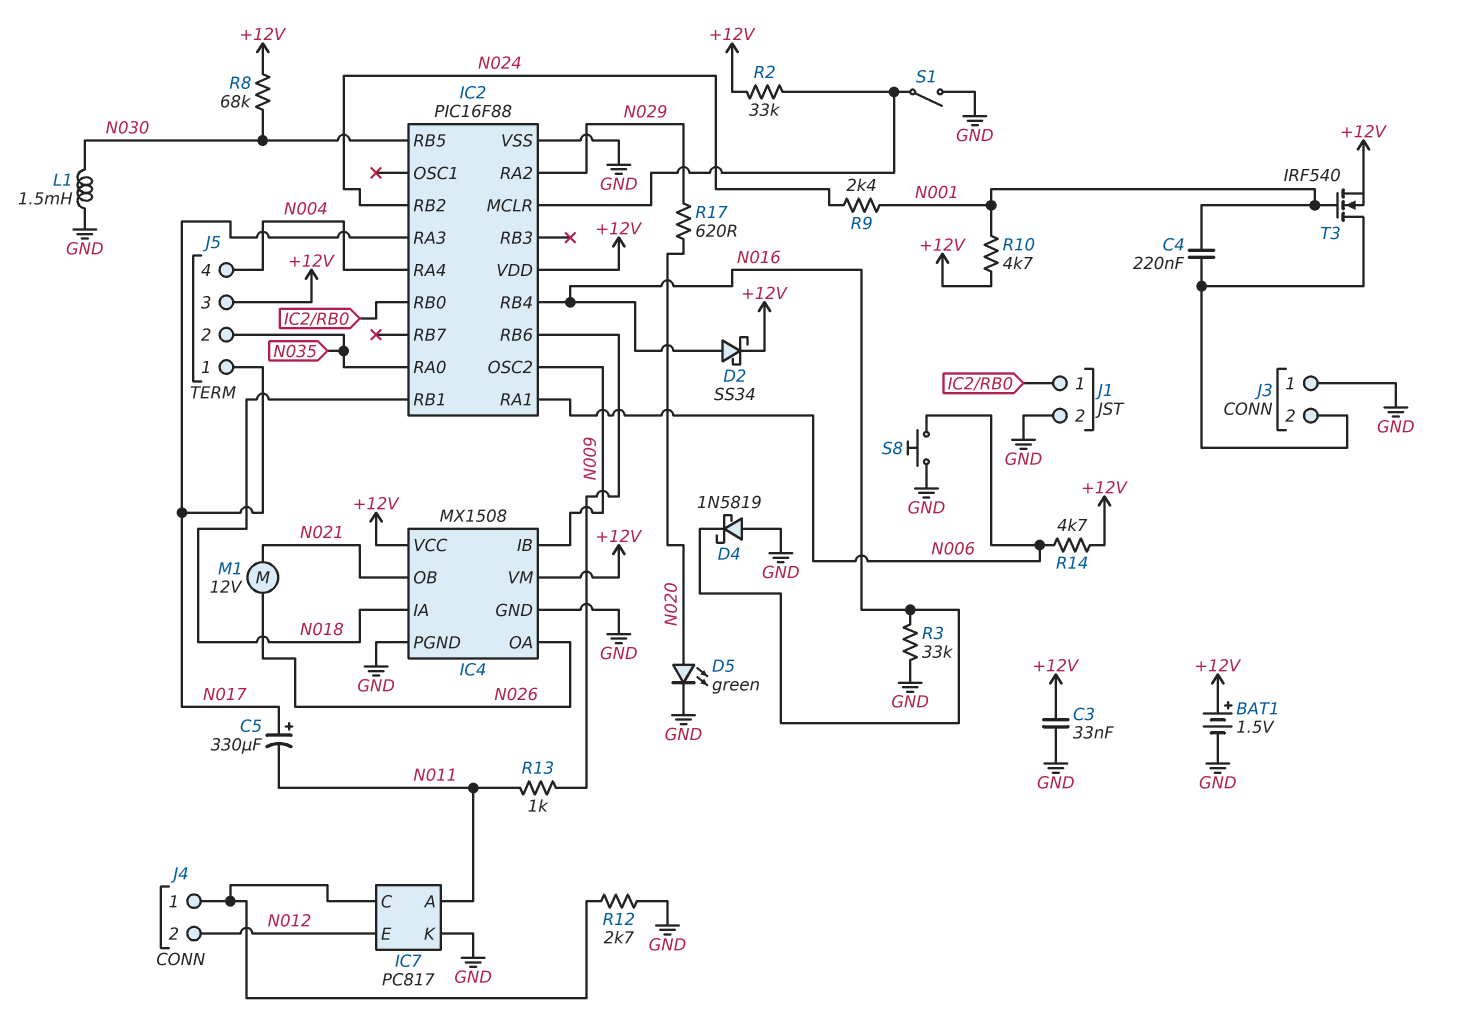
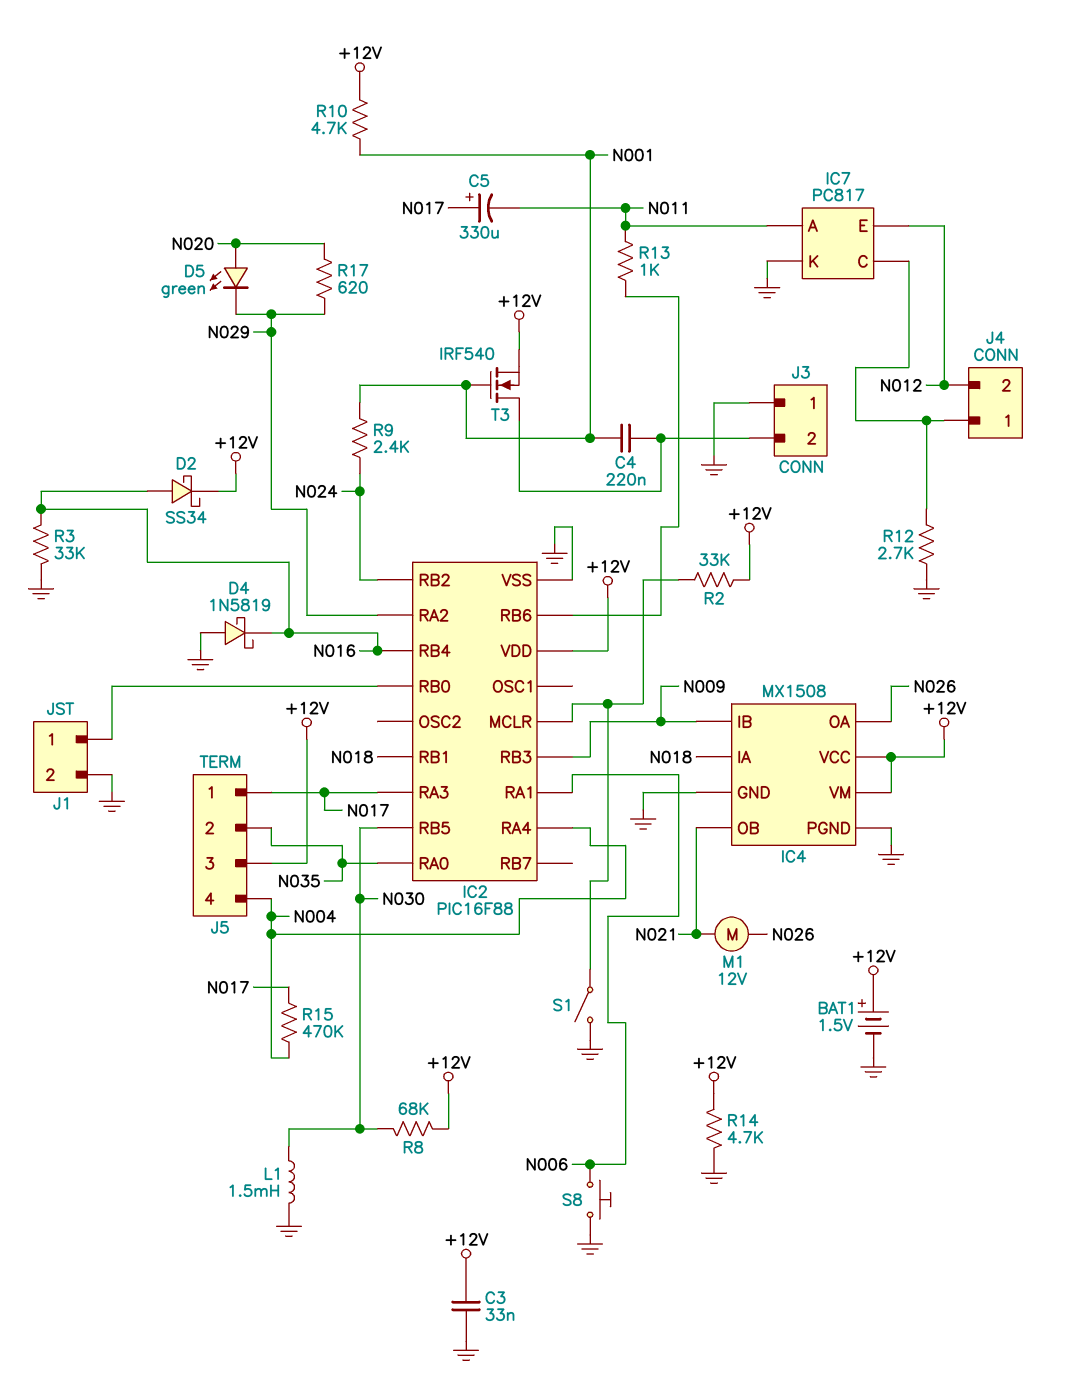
D5: LED green (A N020, K GND) -> LED green (A N020, K N029)
IC2 pin OSC2: N009 -> none
IC2 pin RB3: none -> N009
R14: 4.7k (+12V, N006) -> 4.7k (+12V, GND)
R15: none -> 470k (N004, N017)

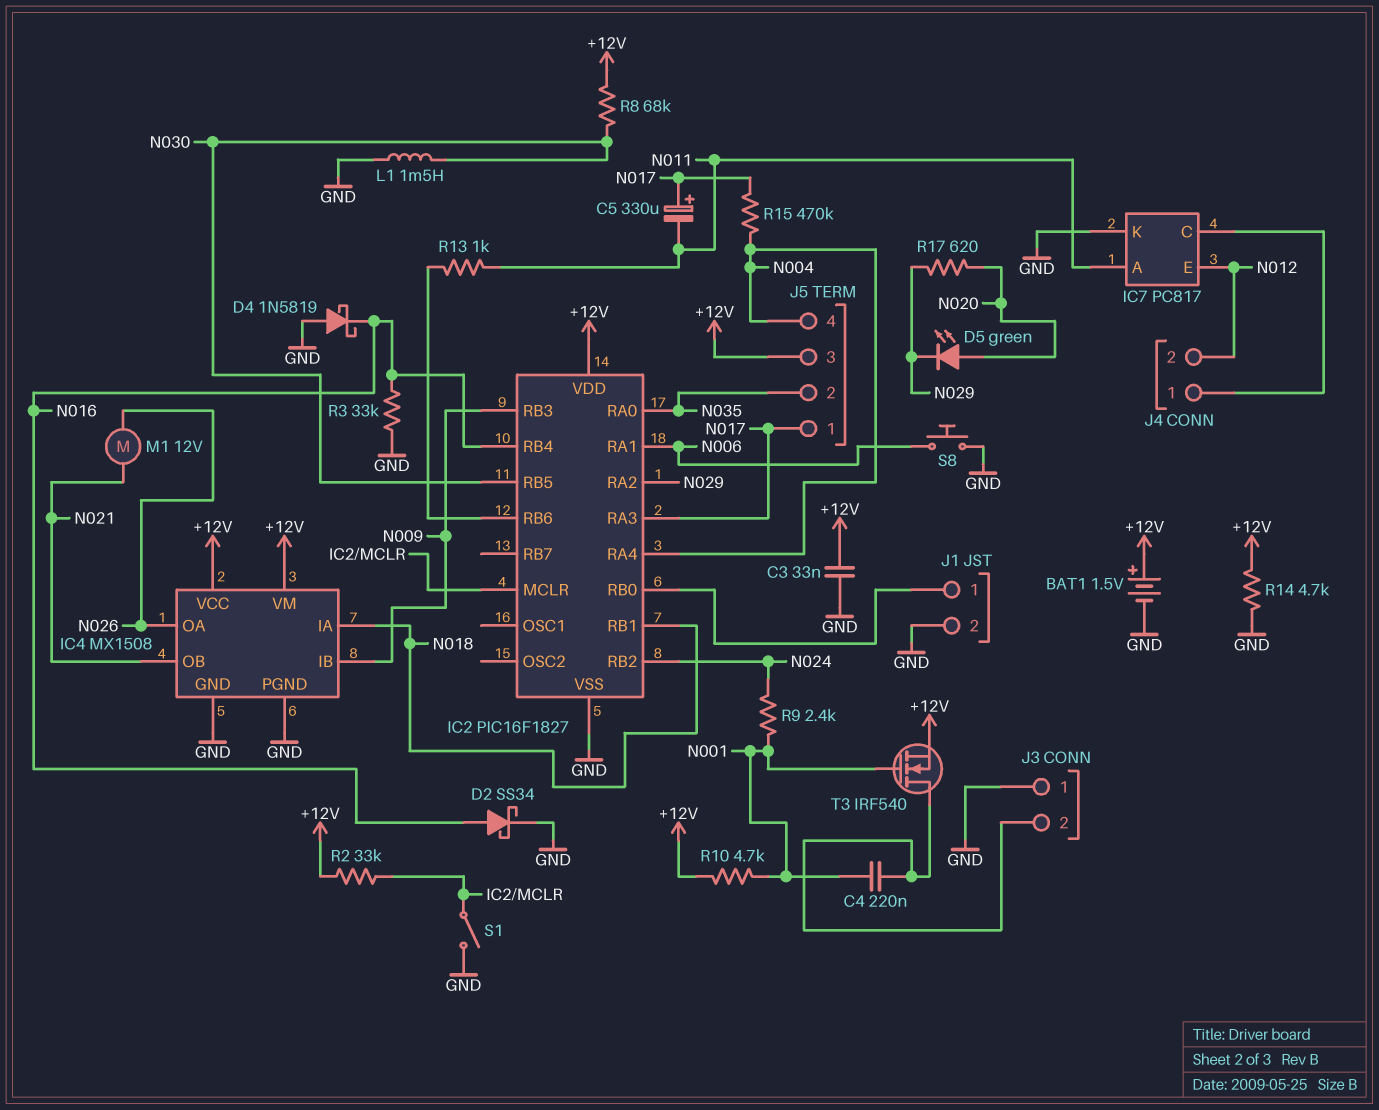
D2: schottky SS34 (A N016, K +12V) -> schottky SS34 (A N016, K GND)
IC2: PIC16F88 -> PIC16F1827
R12: 2.7k (GND, IC7/C) -> none

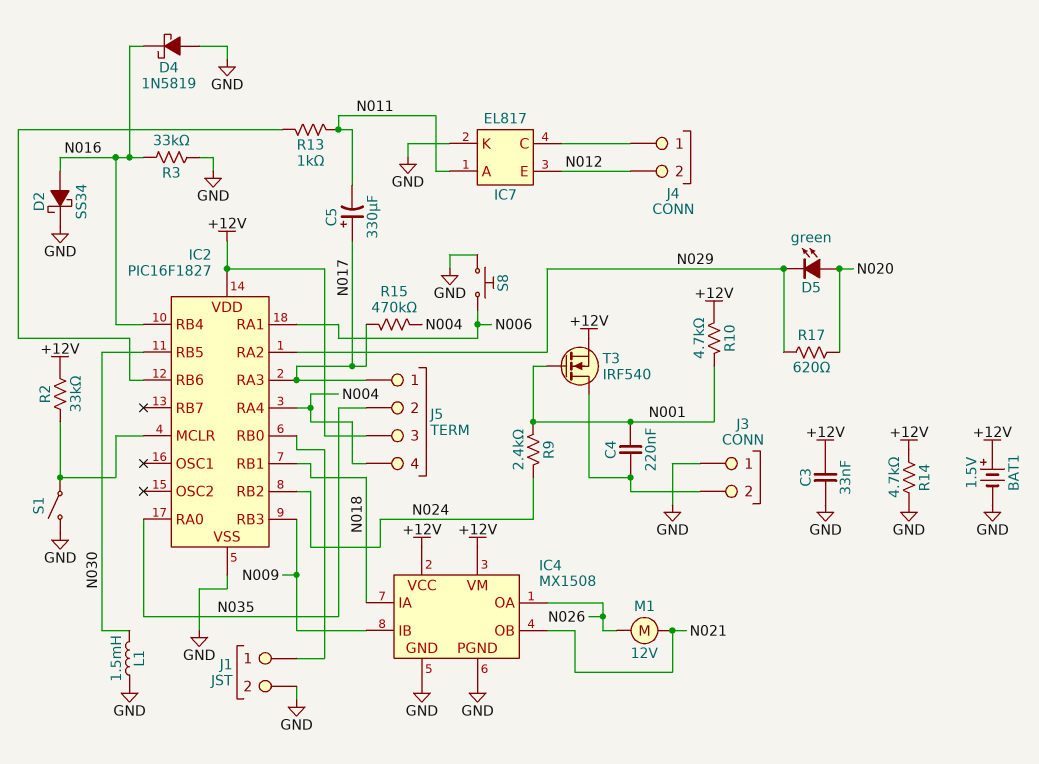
IC7: PC817 -> EL817
R8: 68k (+12V, N030) -> none

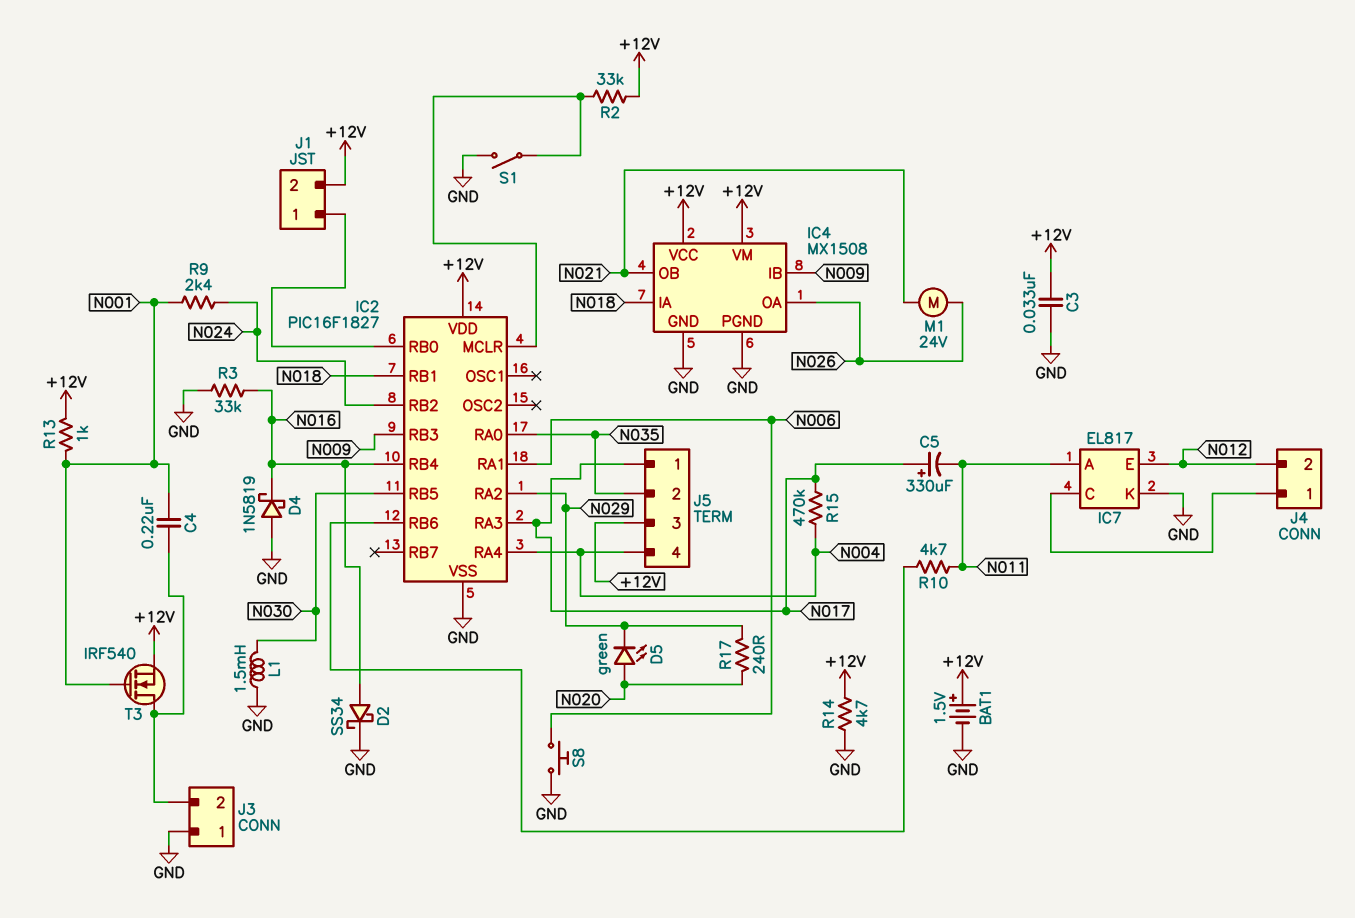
J1 pin 2: GND -> +12V
M1: motor 12V (N021, N026) -> motor 24V (N021, N026)
R10: 4.7k (+12V, N001) -> 4.7k (IC2/RB6, N011)
R13: 1k (IC2/RB6, N011) -> 1k (+12V, N001)
R17: 620 (N020, N029) -> 240 (N020, N029)

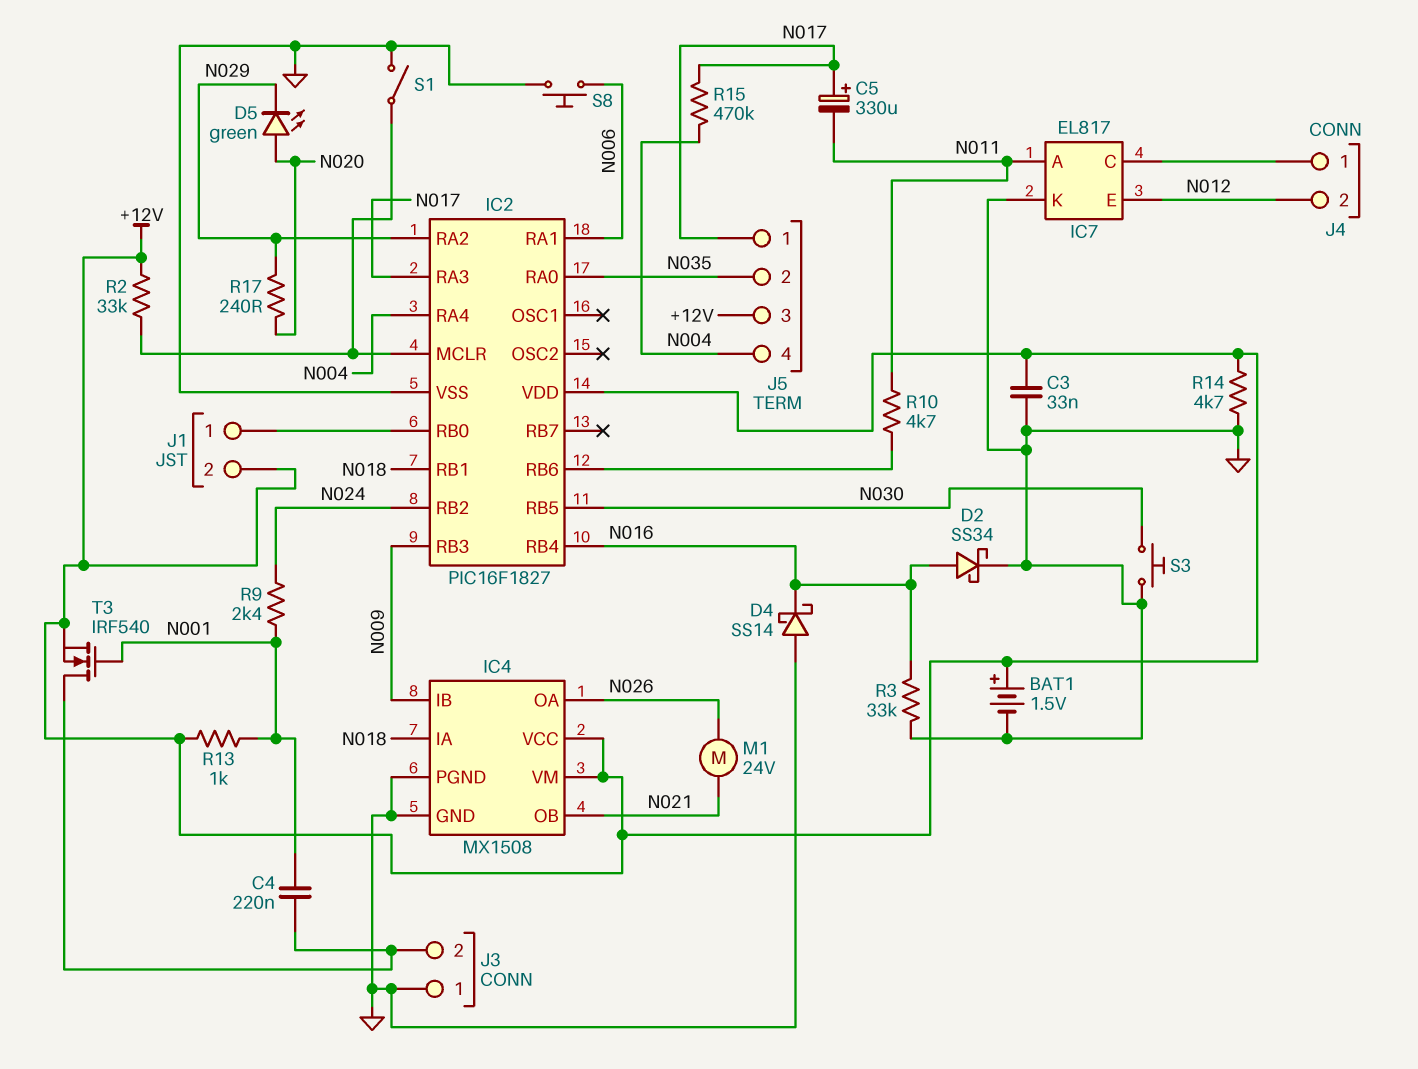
D4: schottky 1N5819 (A GND, K N016) -> schottky SS14 (A GND, K N016)
L1: 1.5mH (GND, N030) -> none
S3: none -> button (GND, N030)

